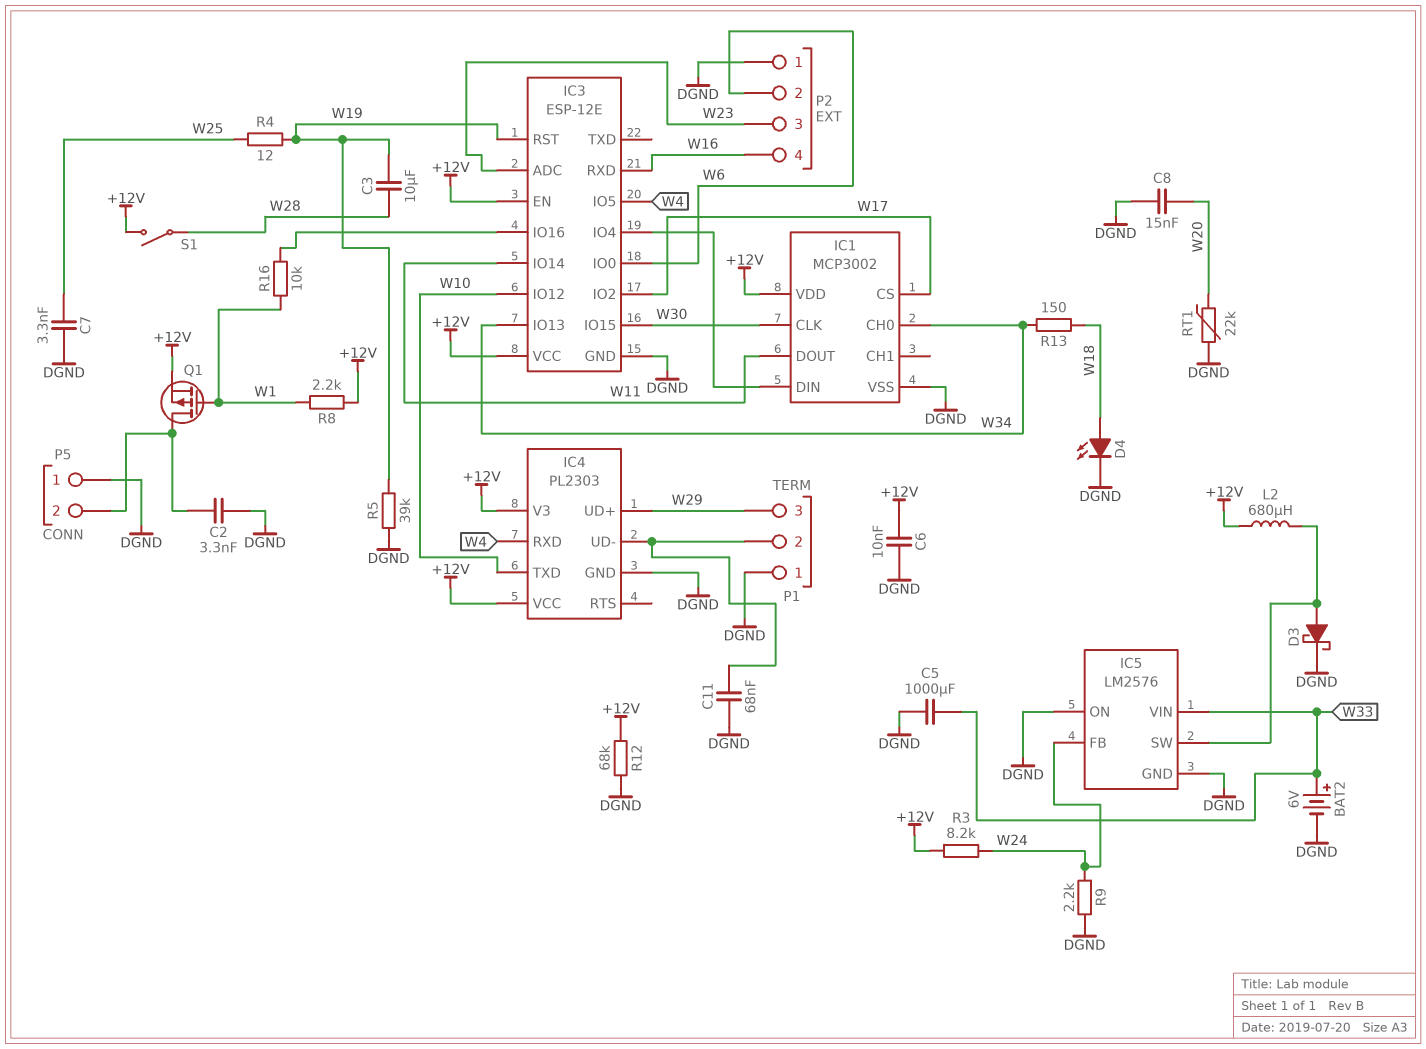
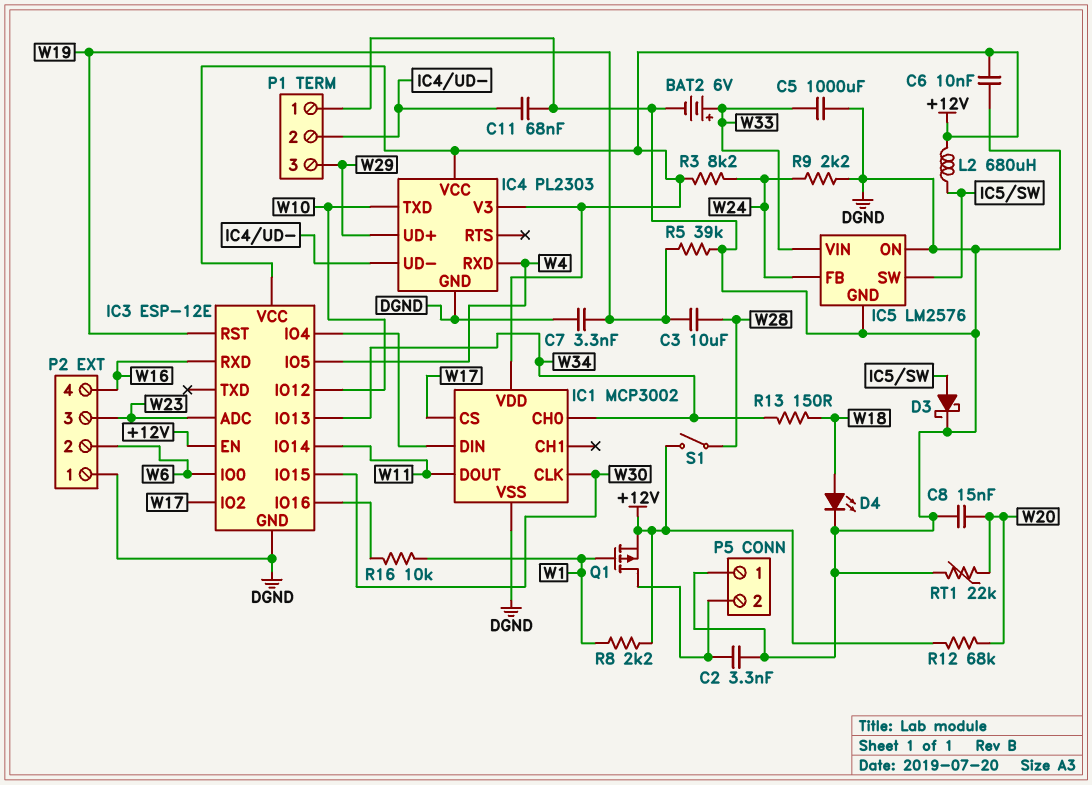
C7: 3.3nF (DGND, W25) -> 3.3nF (DGND, W19)
R4: 12 (W19, W25) -> none
R12: 68k (+12V, DGND) -> 68k (+12V, W20)

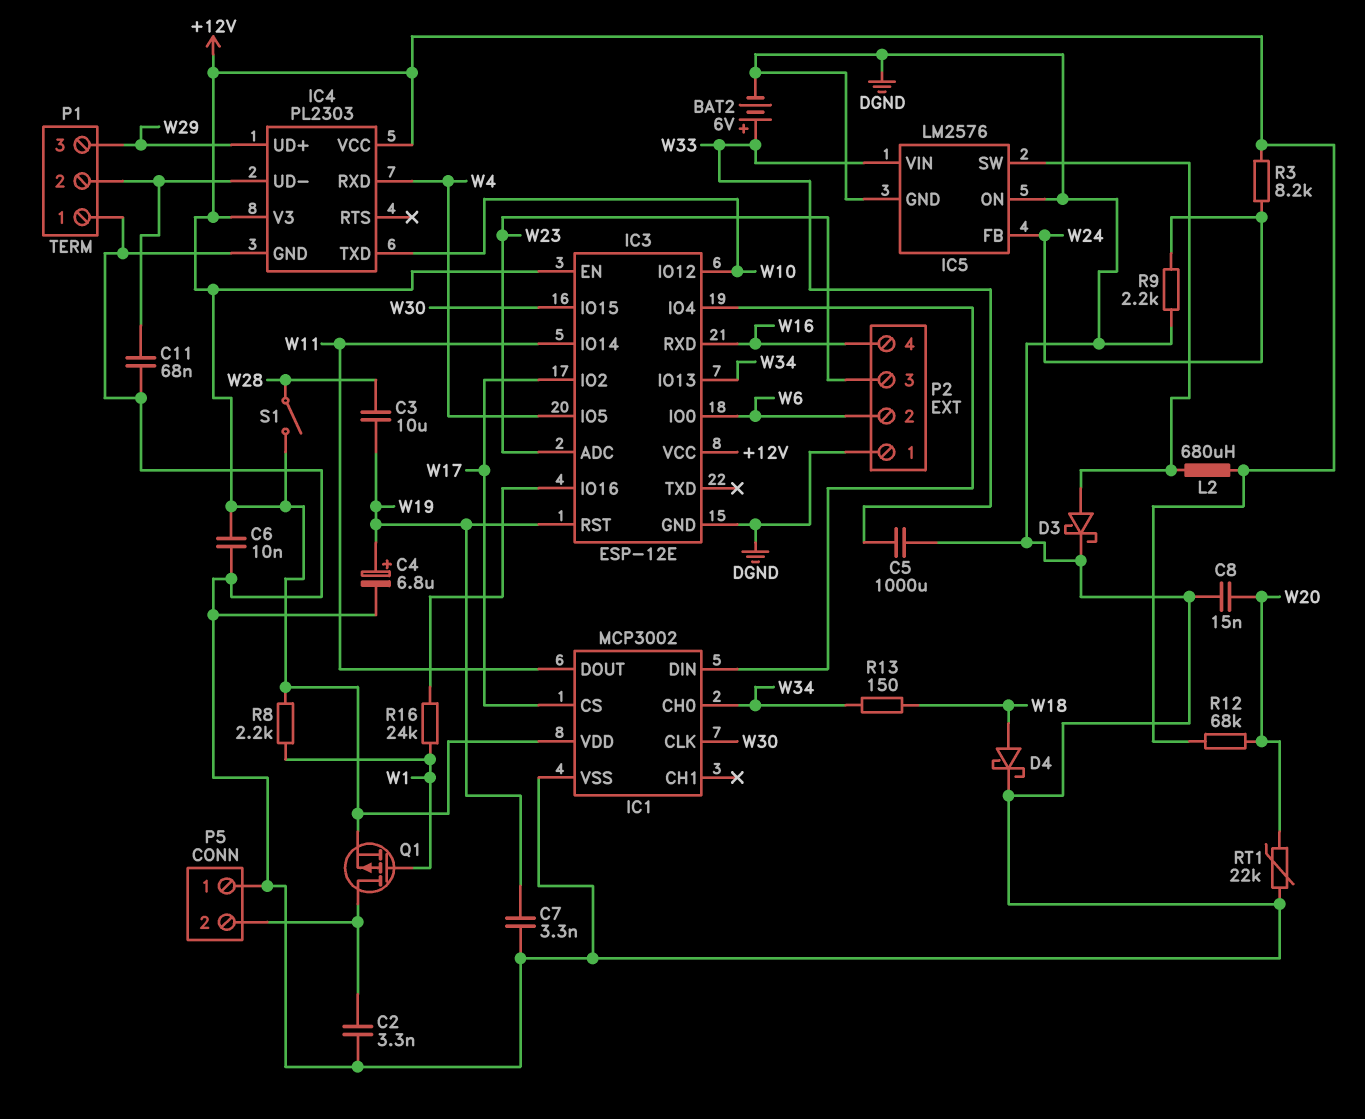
C4: none -> 6.8uF (plus W19, minus DGND)
D4: LED (A W18, K DGND) -> schottky (A W18, K DGND)
R5: 39k (DGND, W19) -> none
R16: 10k (IC3/IO16, W1) -> 24k (IC3/IO16, W1)

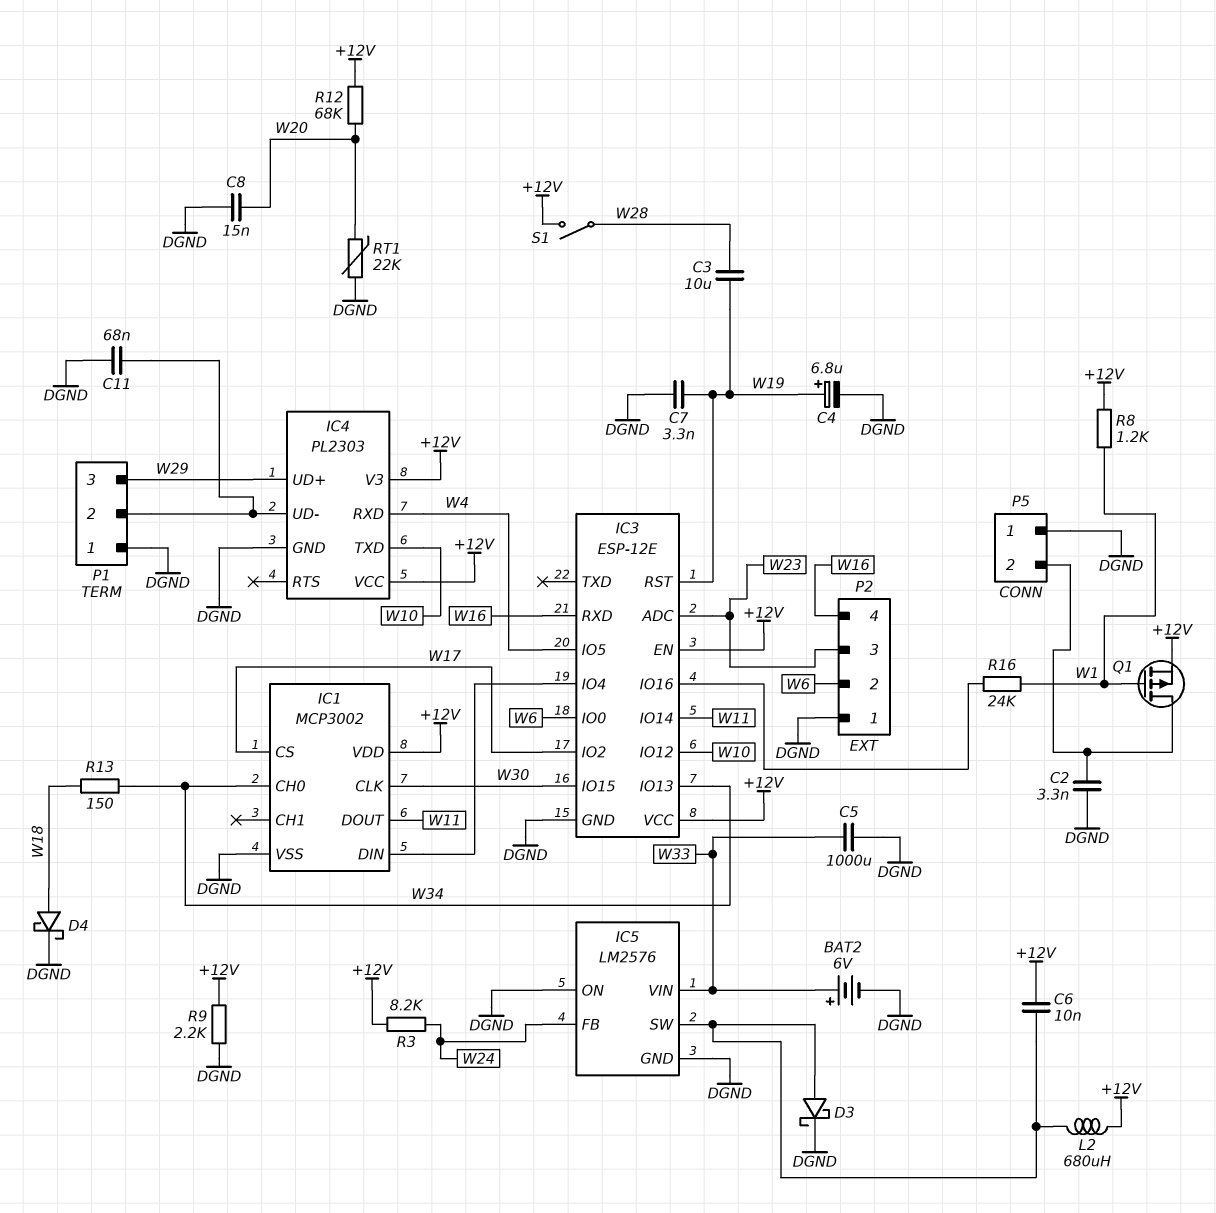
C6: 10nF (+12V, DGND) -> 10nF (+12V, IC5/SW)
R8: 2.2k (+12V, W1) -> 1.2k (+12V, W1)
R9: 2.2k (DGND, W24) -> 2.2k (+12V, DGND)

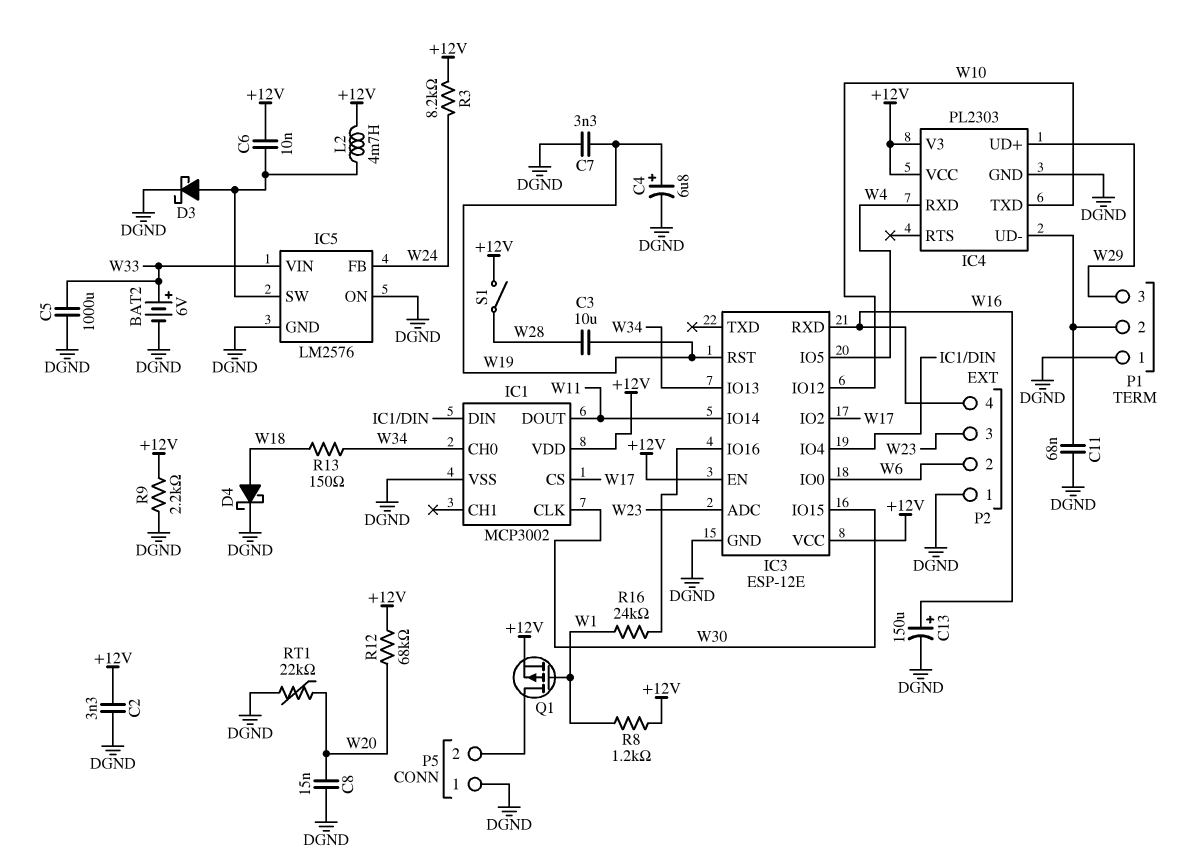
C2: 3.3nF (DGND, P5/2) -> 3.3nF (+12V, DGND)
C13: none -> 150uF (plus W16, minus DGND)
L2: 680uH (+12V, IC5/SW) -> 4.7mH (+12V, IC5/SW)

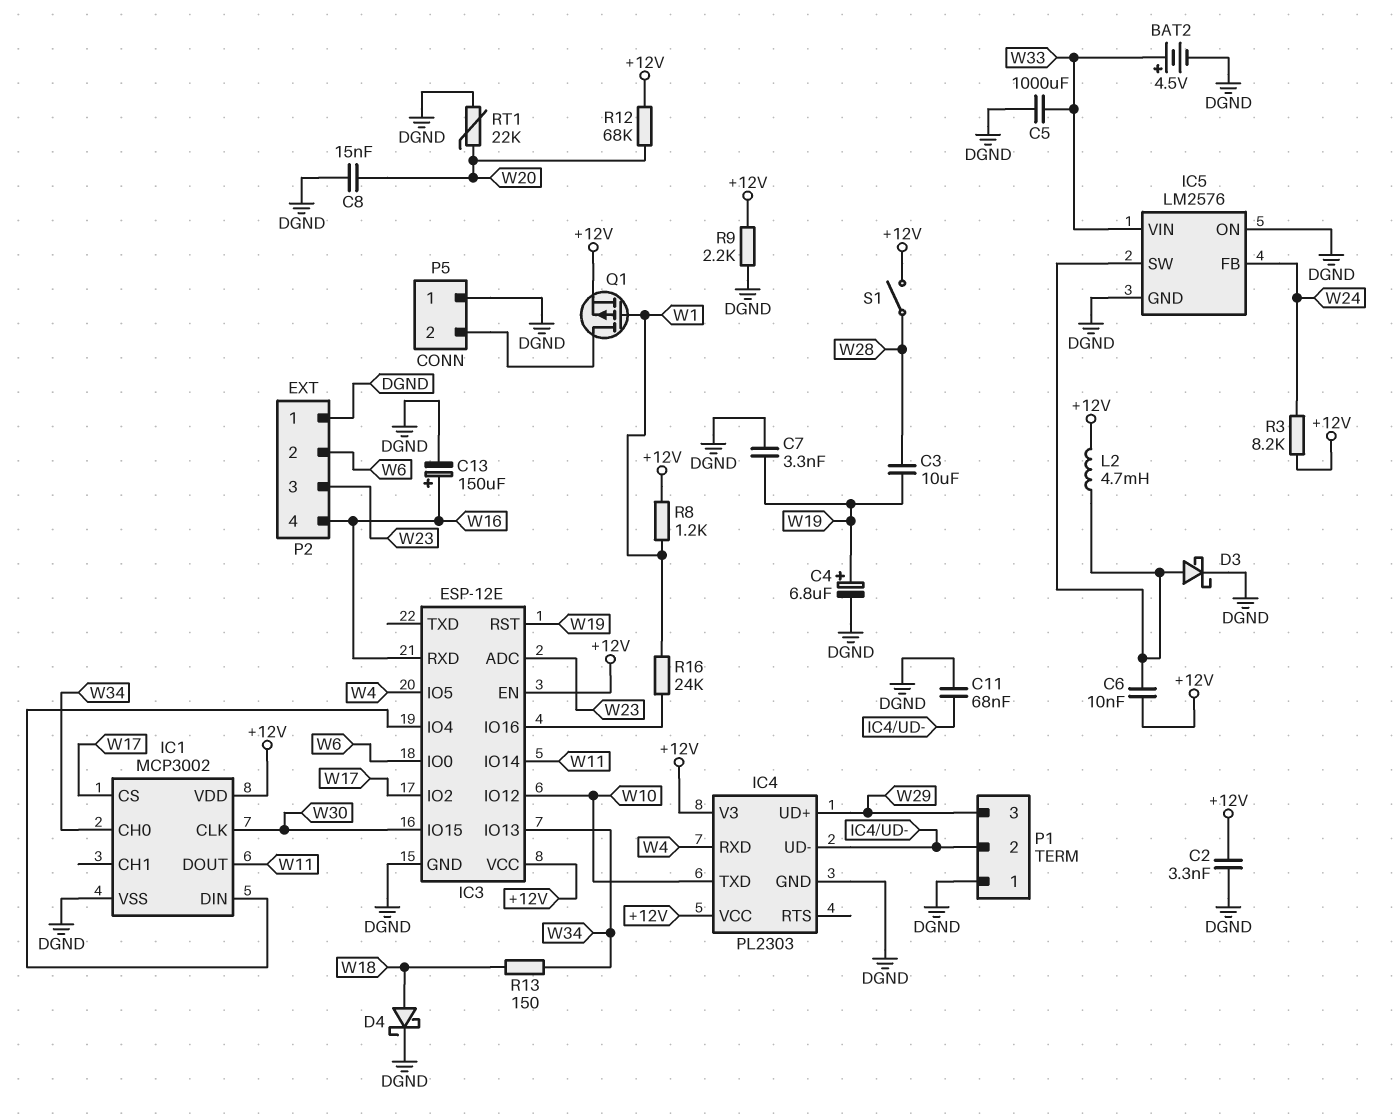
BAT2: 6V (plus W33, minus DGND) -> 4.5V (plus W33, minus DGND)

